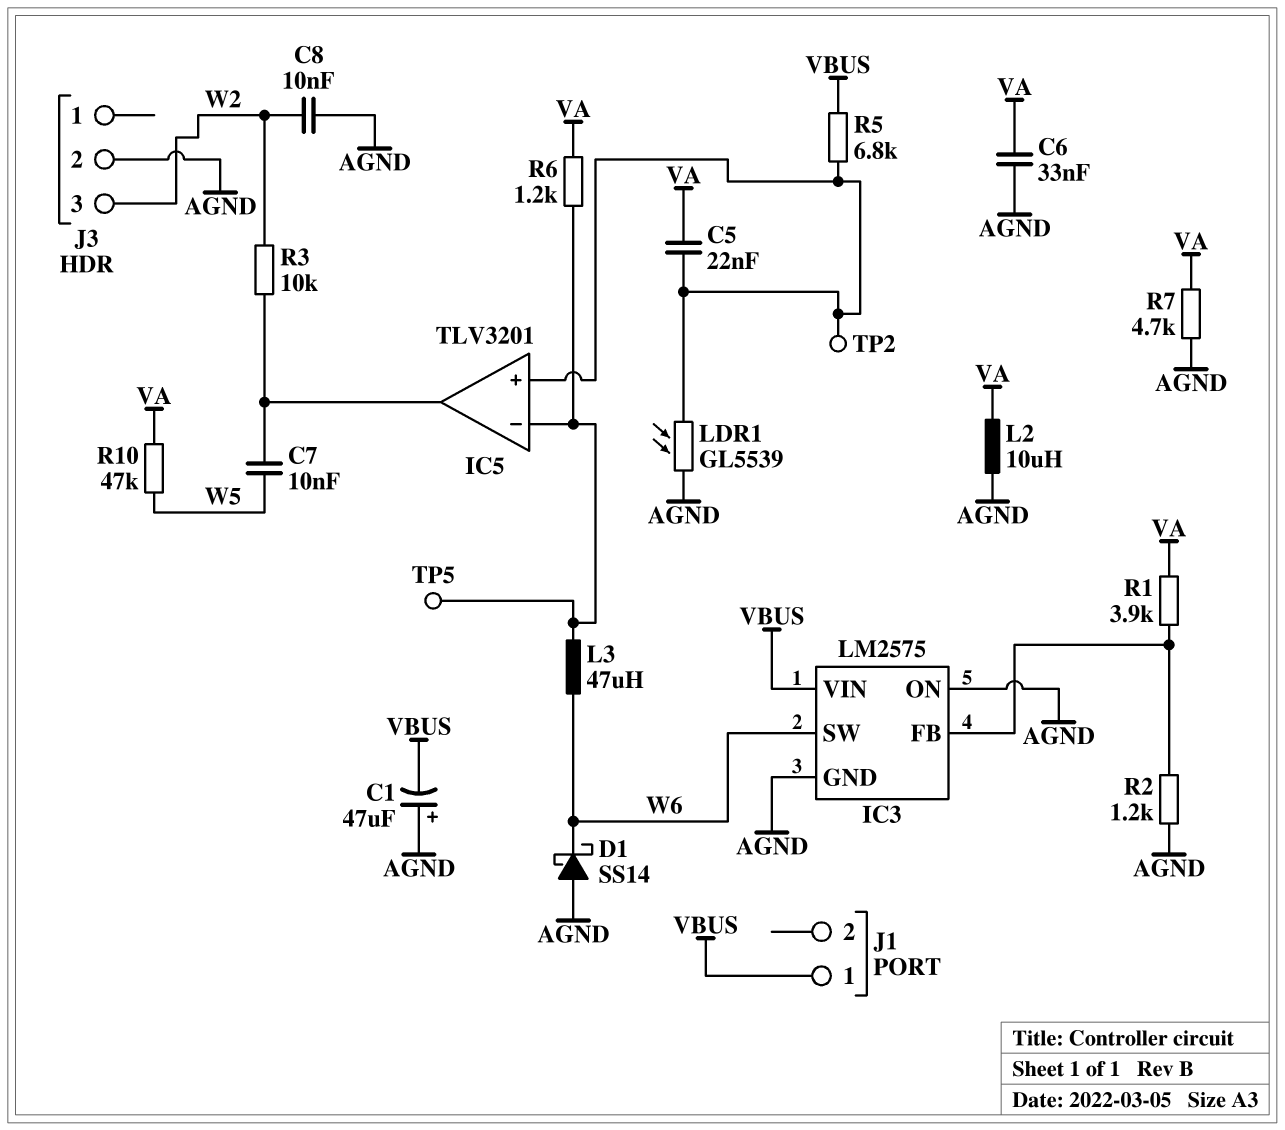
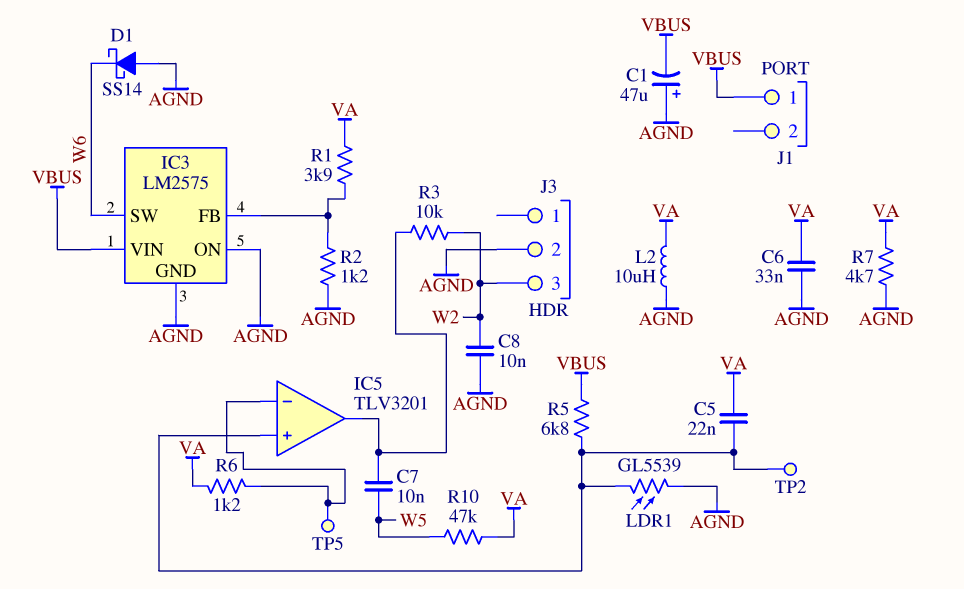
L3: 47uH (IC5/in-, W6) -> none

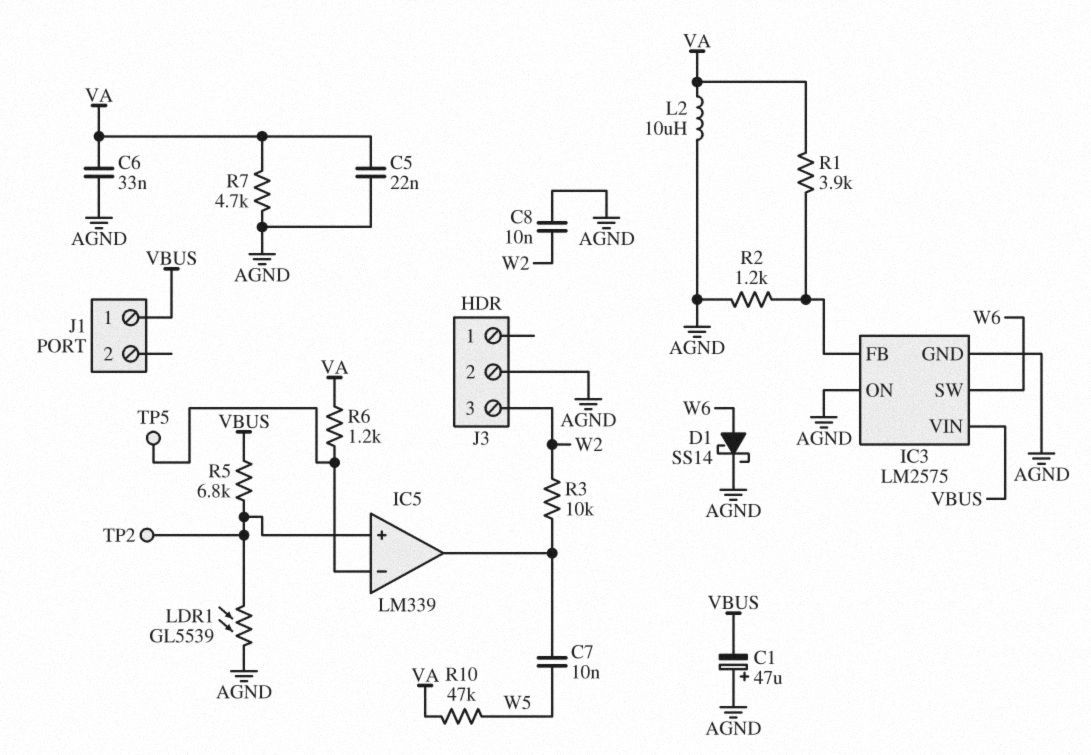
C5: 22nF (IC5/in+, VA) -> 22nF (AGND, VA)
D1: schottky SS14 (A AGND, K W6) -> schottky SS14 (A W6, K AGND)
IC5: TLV3201 -> LM339

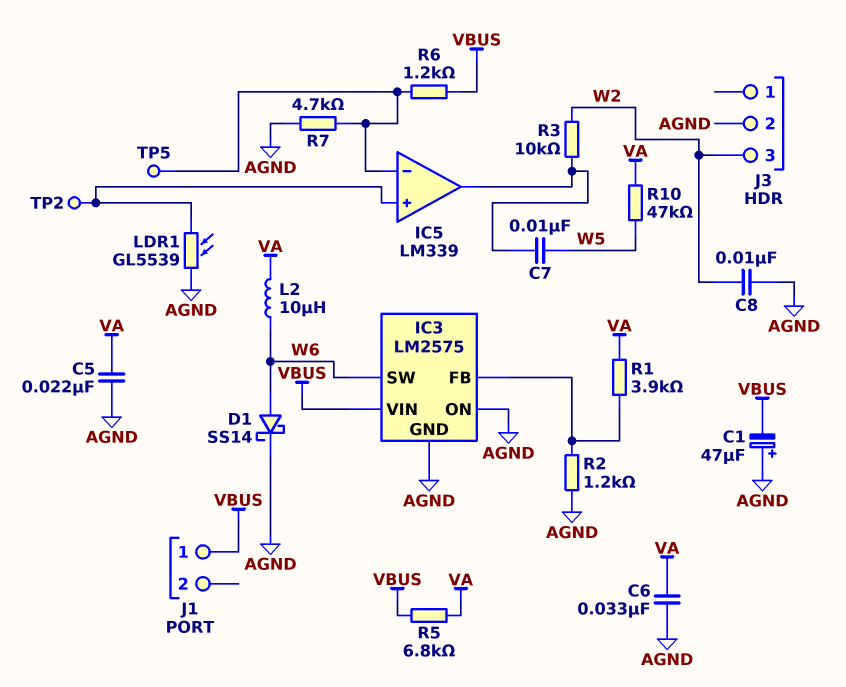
L2: 10uH (AGND, VA) -> 10uH (VA, W6)
R5: 6.8k (IC5/in+, VBUS) -> 6.8k (VA, VBUS)
R6: 1.2k (IC5/in-, VA) -> 1.2k (IC5/in-, VBUS)
R7: 4.7k (AGND, VA) -> 4.7k (AGND, IC5/in-)

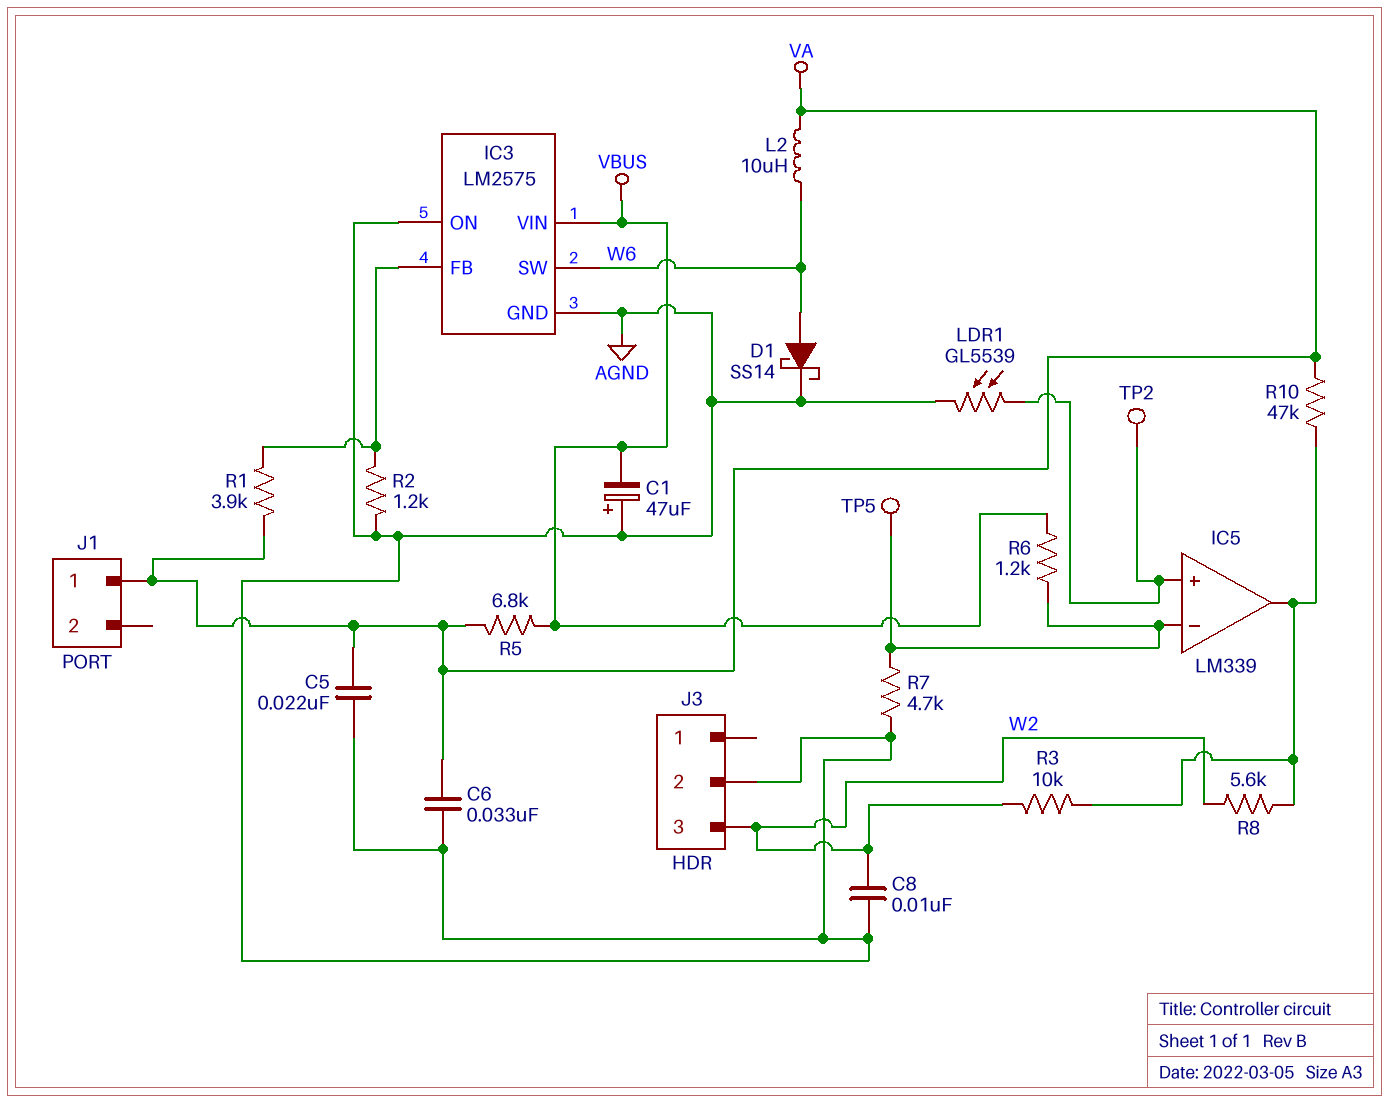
C7: 10nF (IC5/out, W5) -> none
J1 pin 1: VBUS -> VA
R8: none -> 5.6k (IC5/out, W2)
R10: 47k (VA, W5) -> 47k (IC5/out, VA)

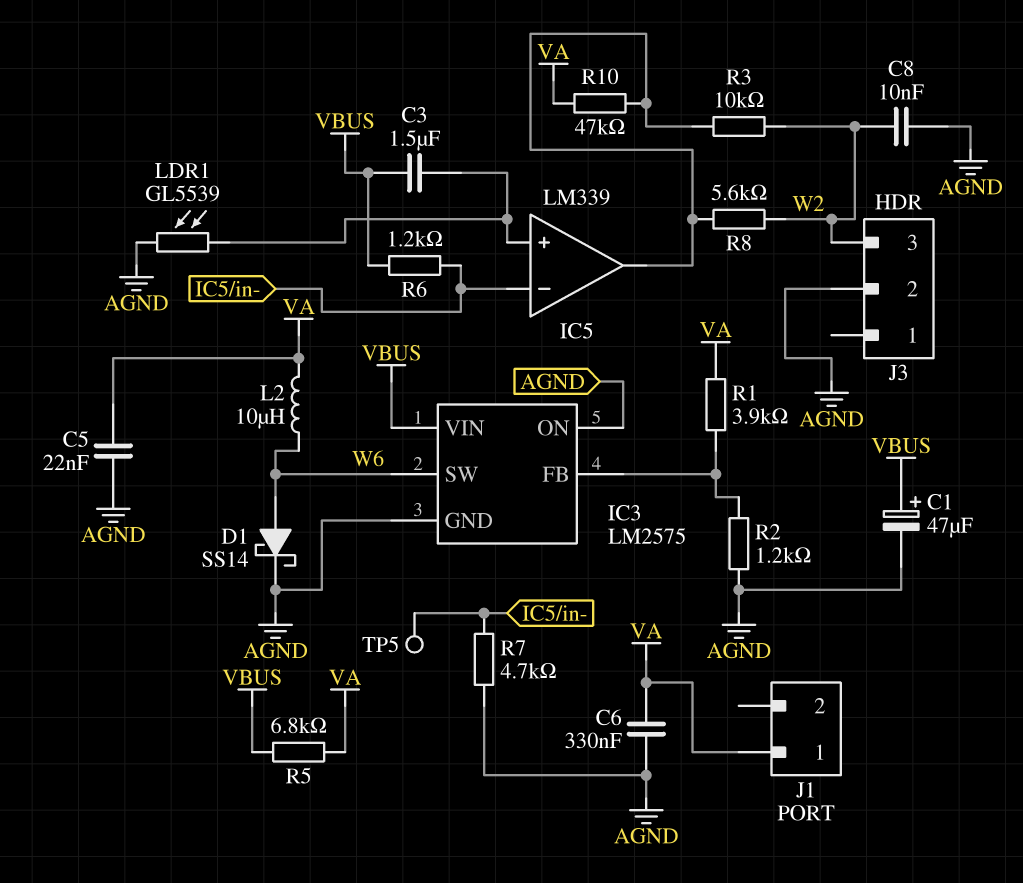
C1: 47uF (plus AGND, minus VBUS) -> 47uF (plus VBUS, minus AGND)
C3: none -> 1.5uF (IC5/in+, VBUS)
C6: 33nF (AGND, VA) -> 330nF (AGND, VA)
TP2: test point (IC5/in+) -> none

